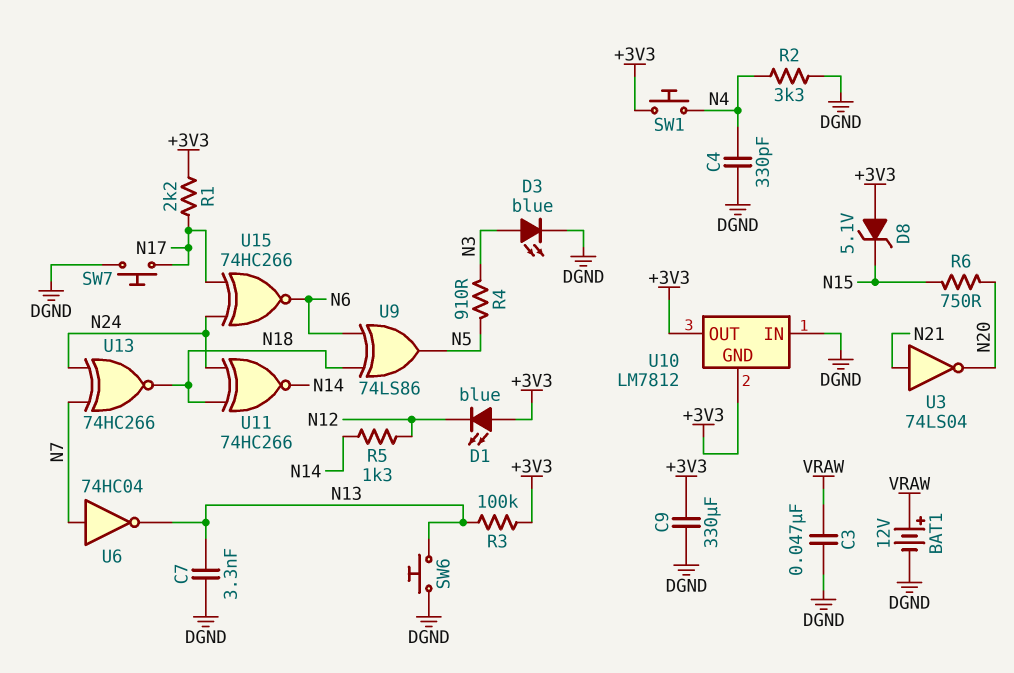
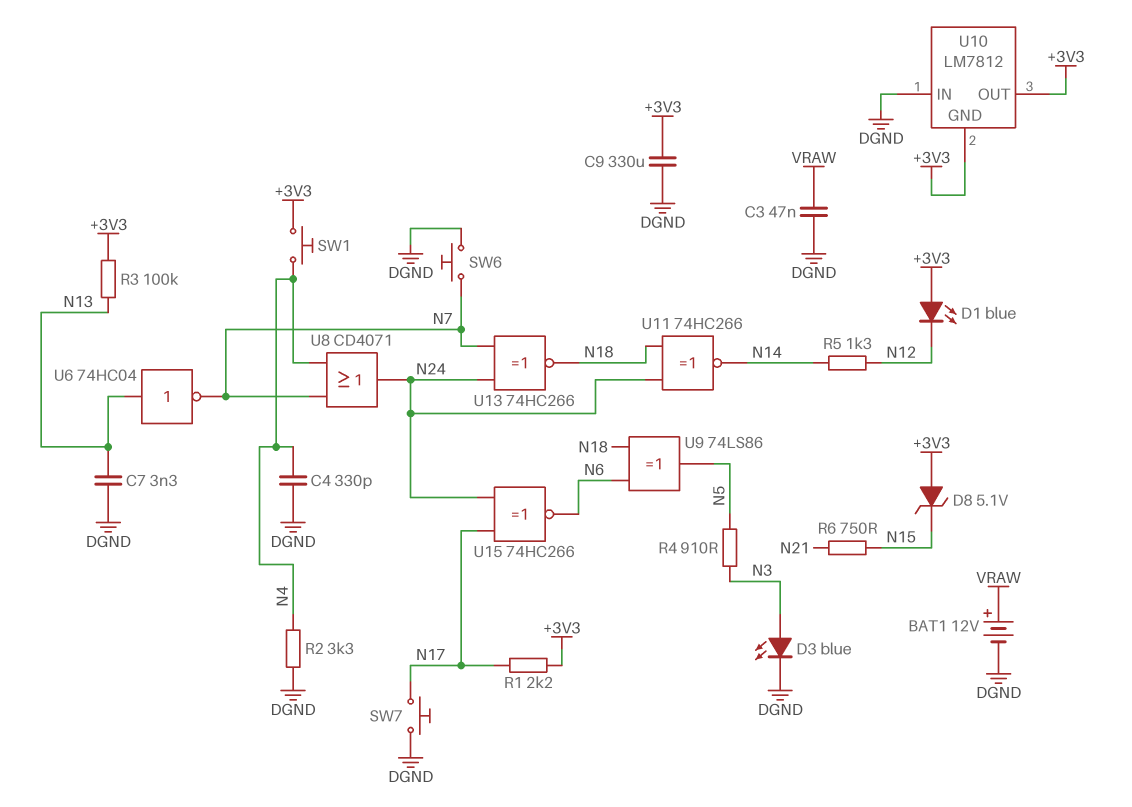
R6: 750 (N15, N20) -> 750 (N15, N21)
SW6: button (DGND, N13) -> button (DGND, N7)
U3: NOT 74LS04 (in N21, out N20) -> none
U6: NOT 74HC04 (in N7, out N13) -> NOT 74HC04 (in N13, out N7)
U8: none -> OR CD4071 (in N4, in N7, out N24)

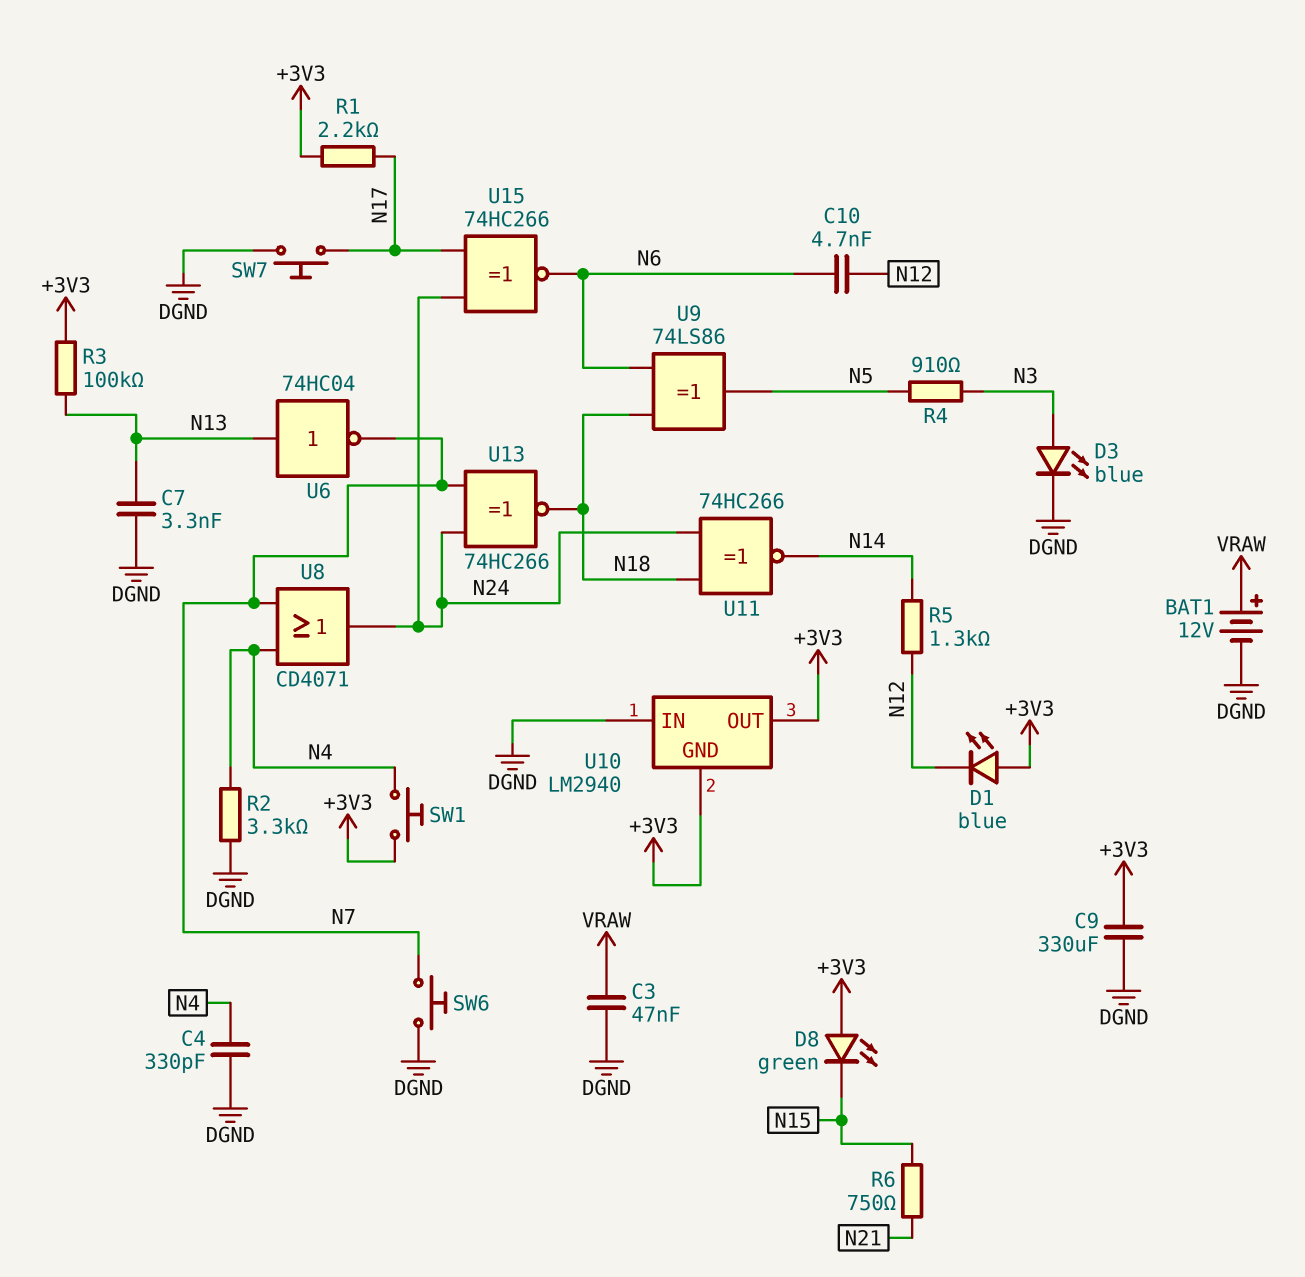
C10: none -> 4.7nF (N6, N12)
D8: zener 5.1V (A +3V3, K N15) -> LED green (A +3V3, K N15)
U10: LM7812 -> LM2940

